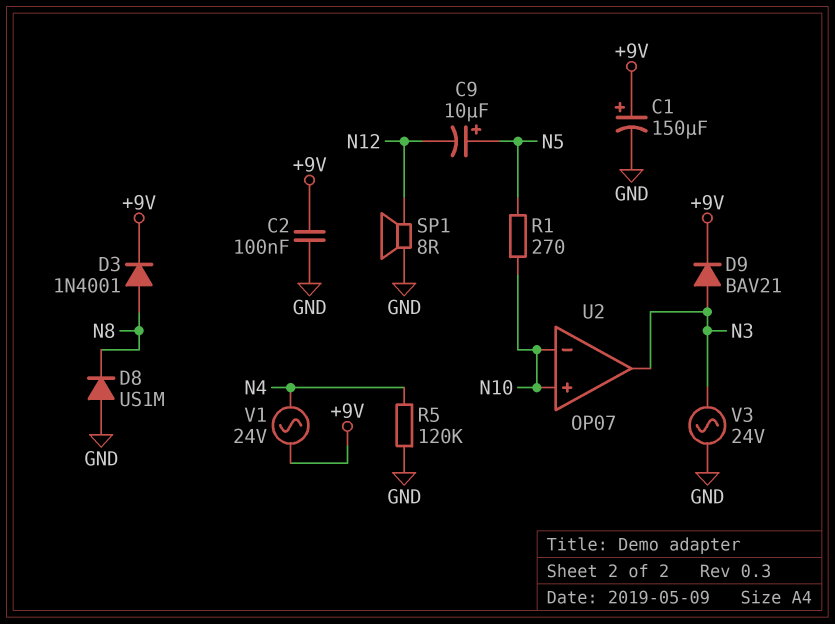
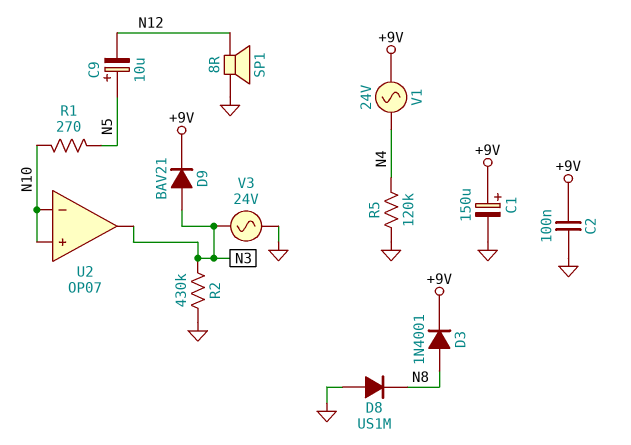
R2: none -> 430k (GND, N3)

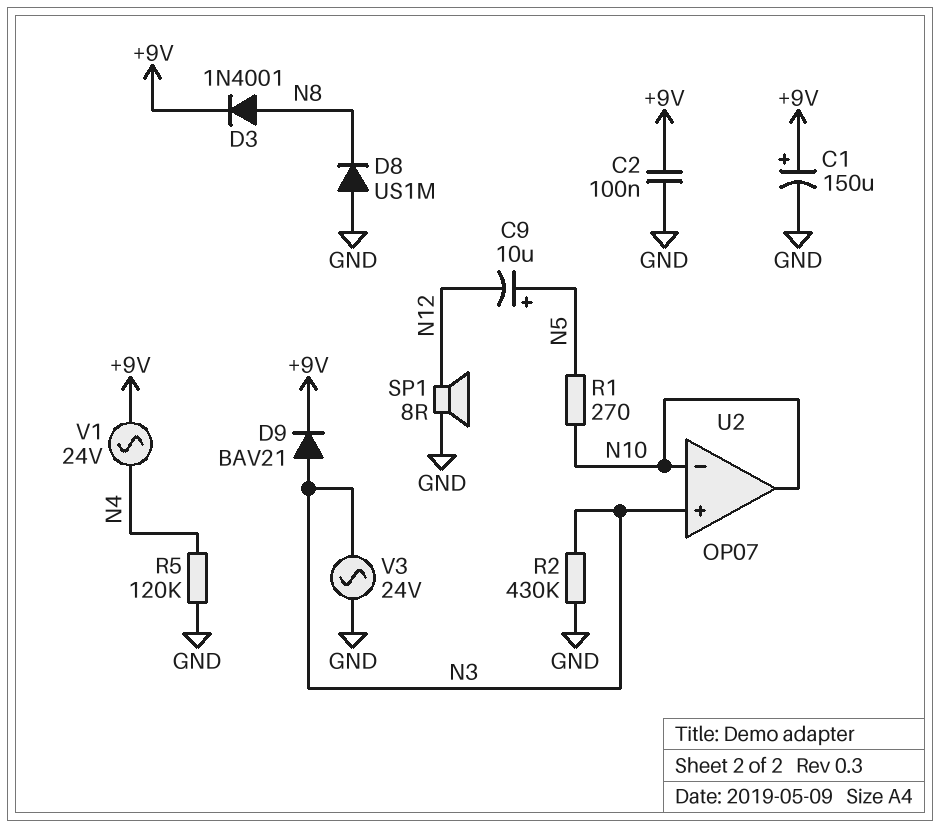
U2 pin in+: N10 -> N3
U2 pin out: N3 -> N10

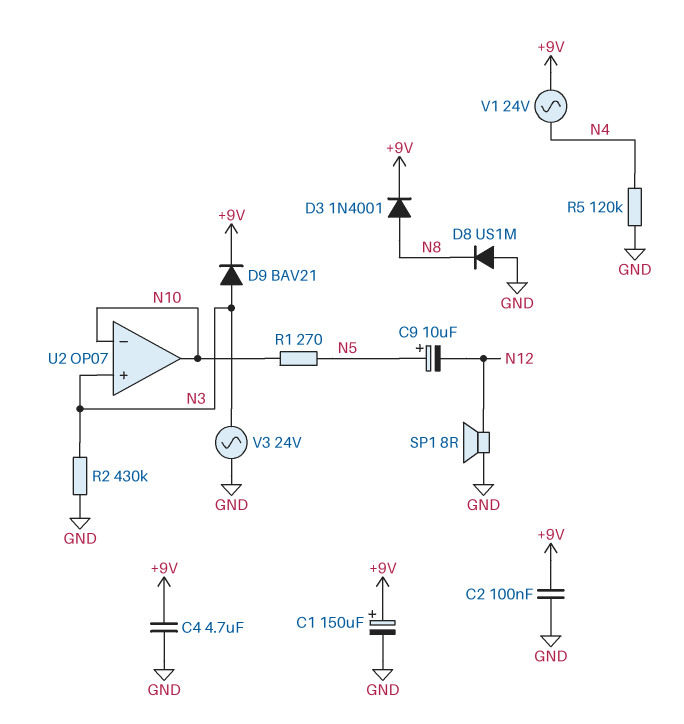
C4: none -> 4.7uF (+9V, GND)

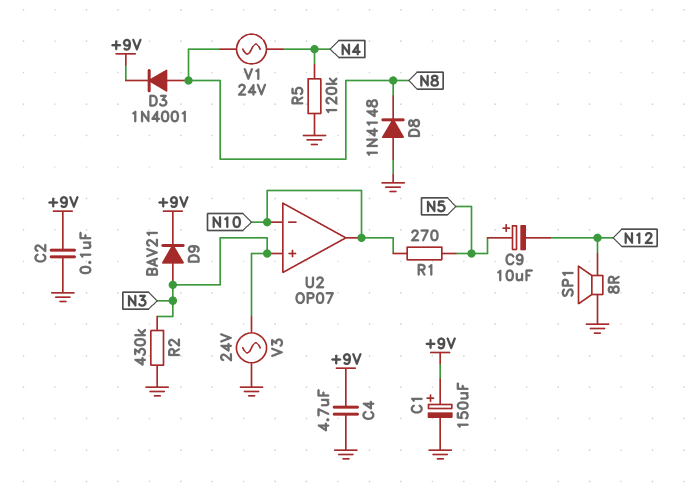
D8: diode US1M (A GND, K N8) -> diode 1N4148 (A GND, K N8)
V1: AC 24V (+9V, N4) -> AC 24V (N4, N8)

